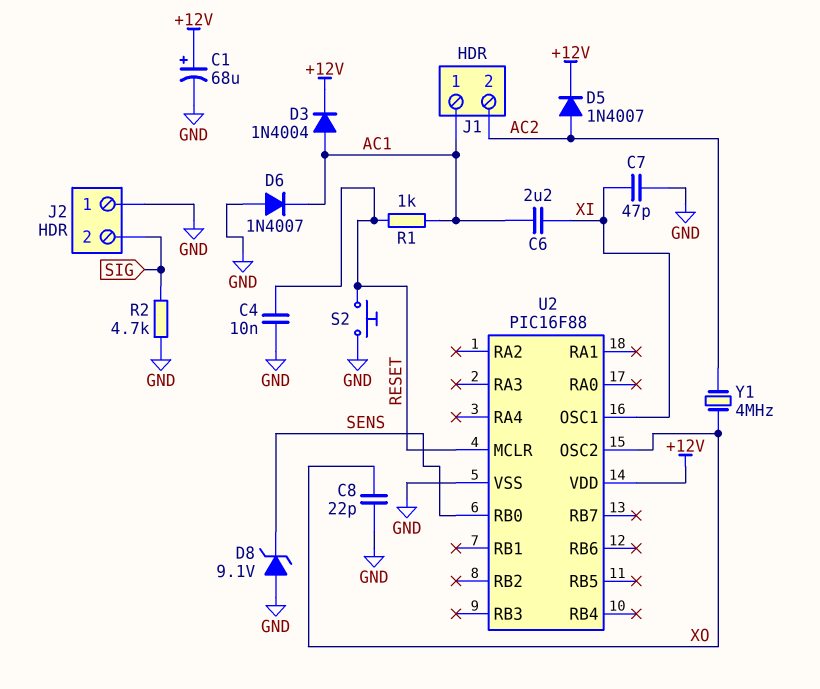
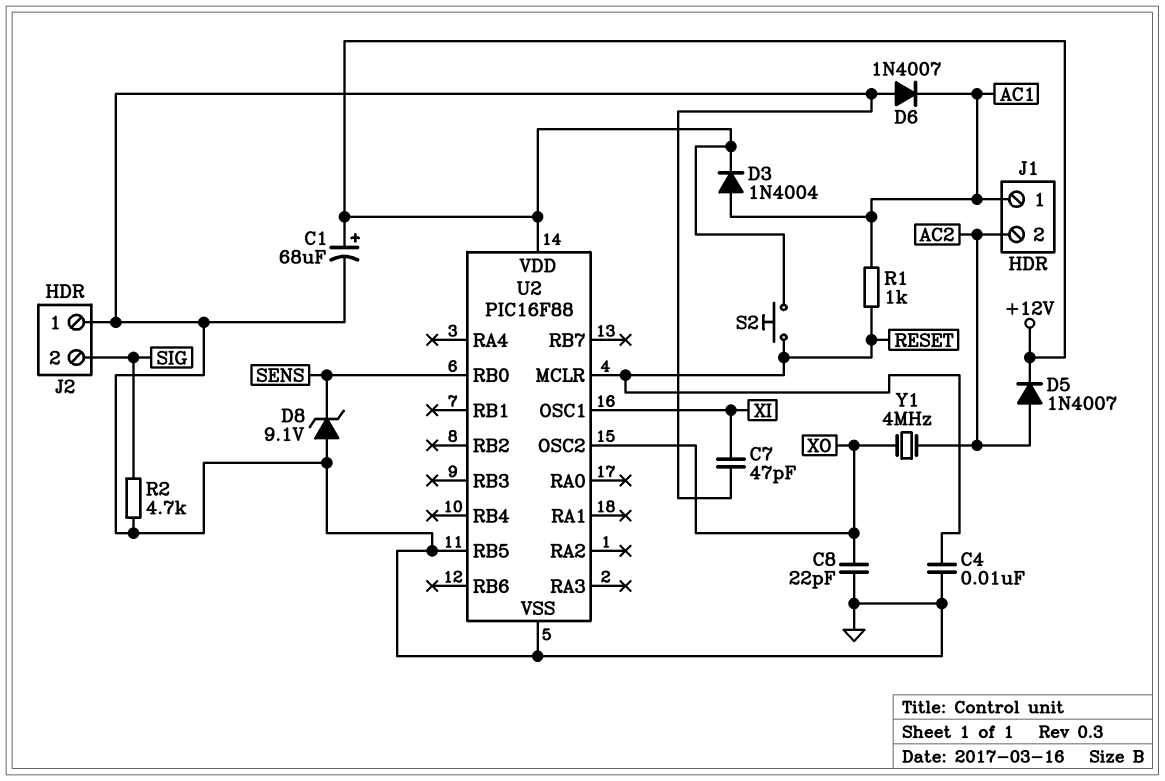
C6: 2.2uF (AC1, XI) -> none
S2: button (GND, RESET) -> button (+12V, RESET)
U2 pin RB5: none -> GND

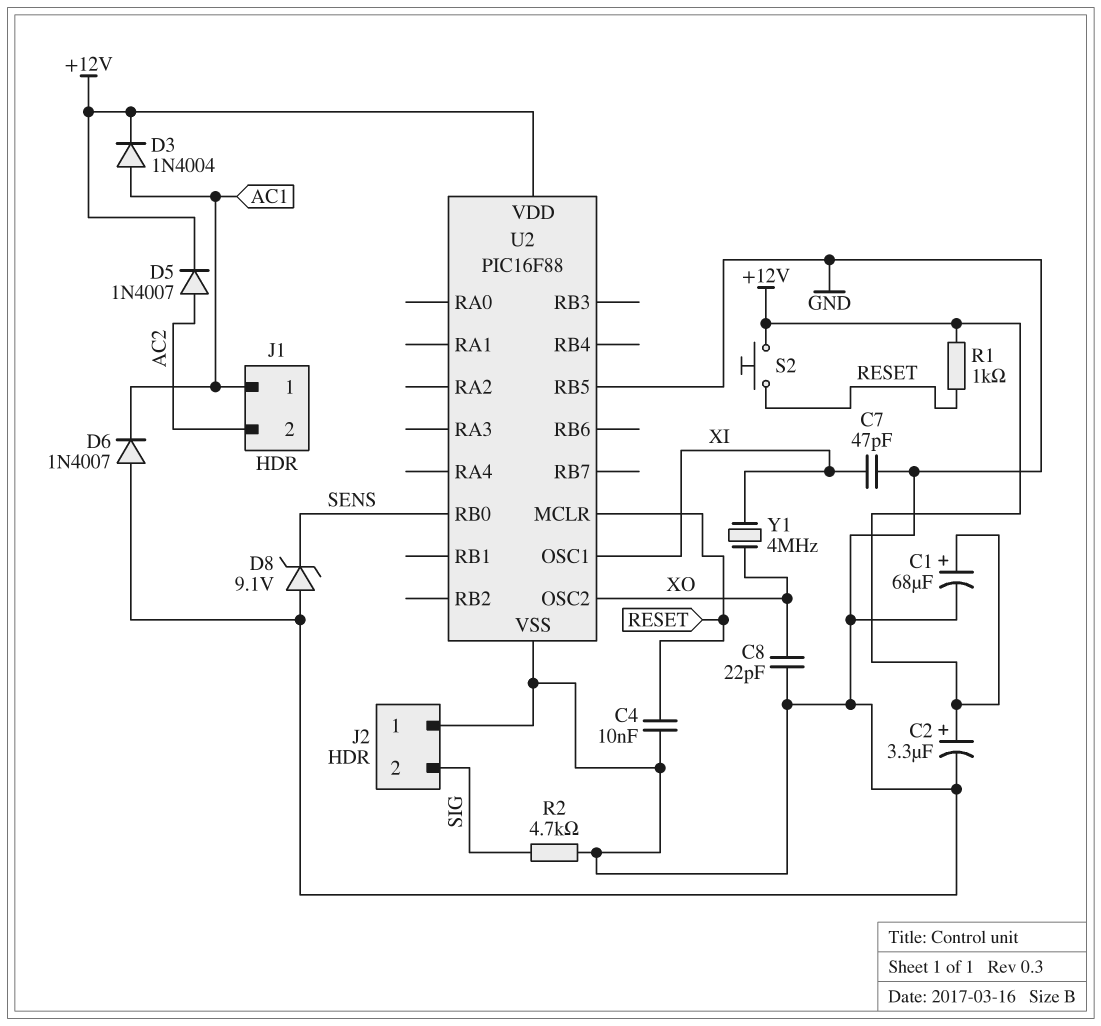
C2: none -> 3.3uF (plus +12V, minus GND)
R1: 1k (AC1, RESET) -> 1k (+12V, RESET)
Y1: 4MHz (AC2, XO) -> 4MHz (XI, XO)

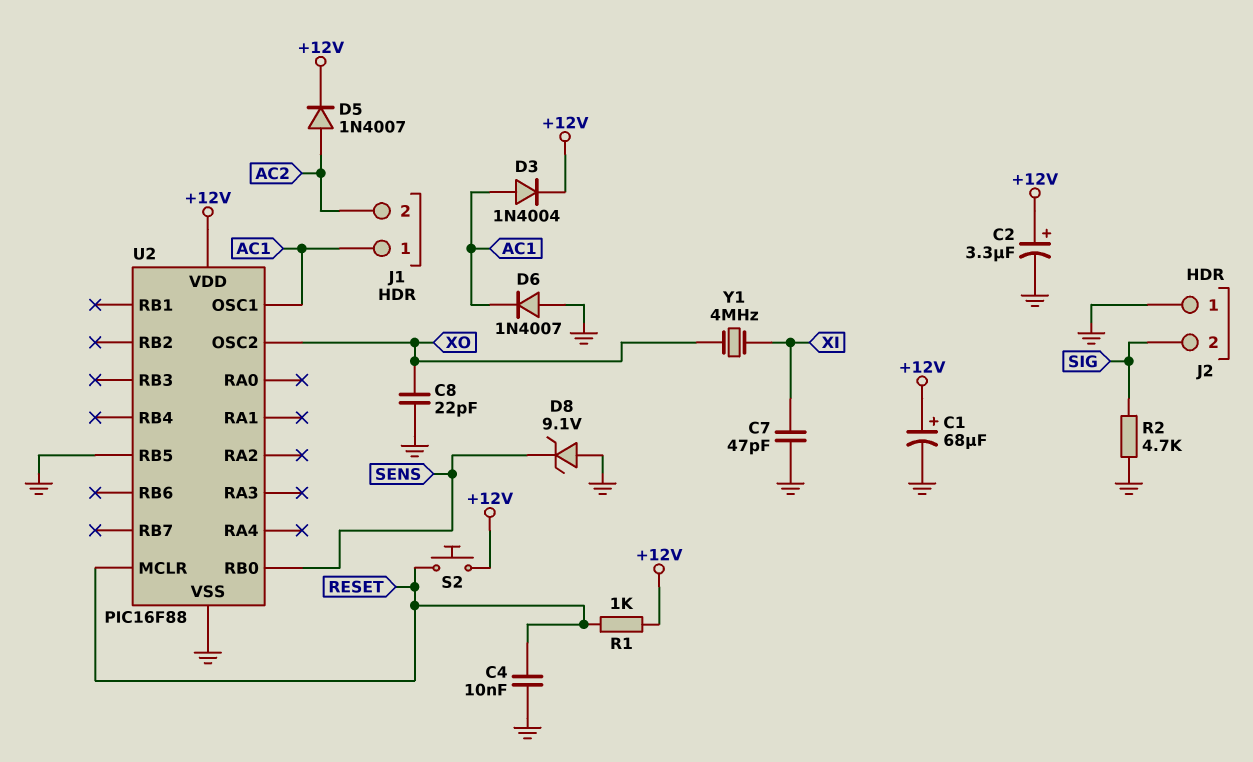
U2 pin OSC1: XI -> AC1

